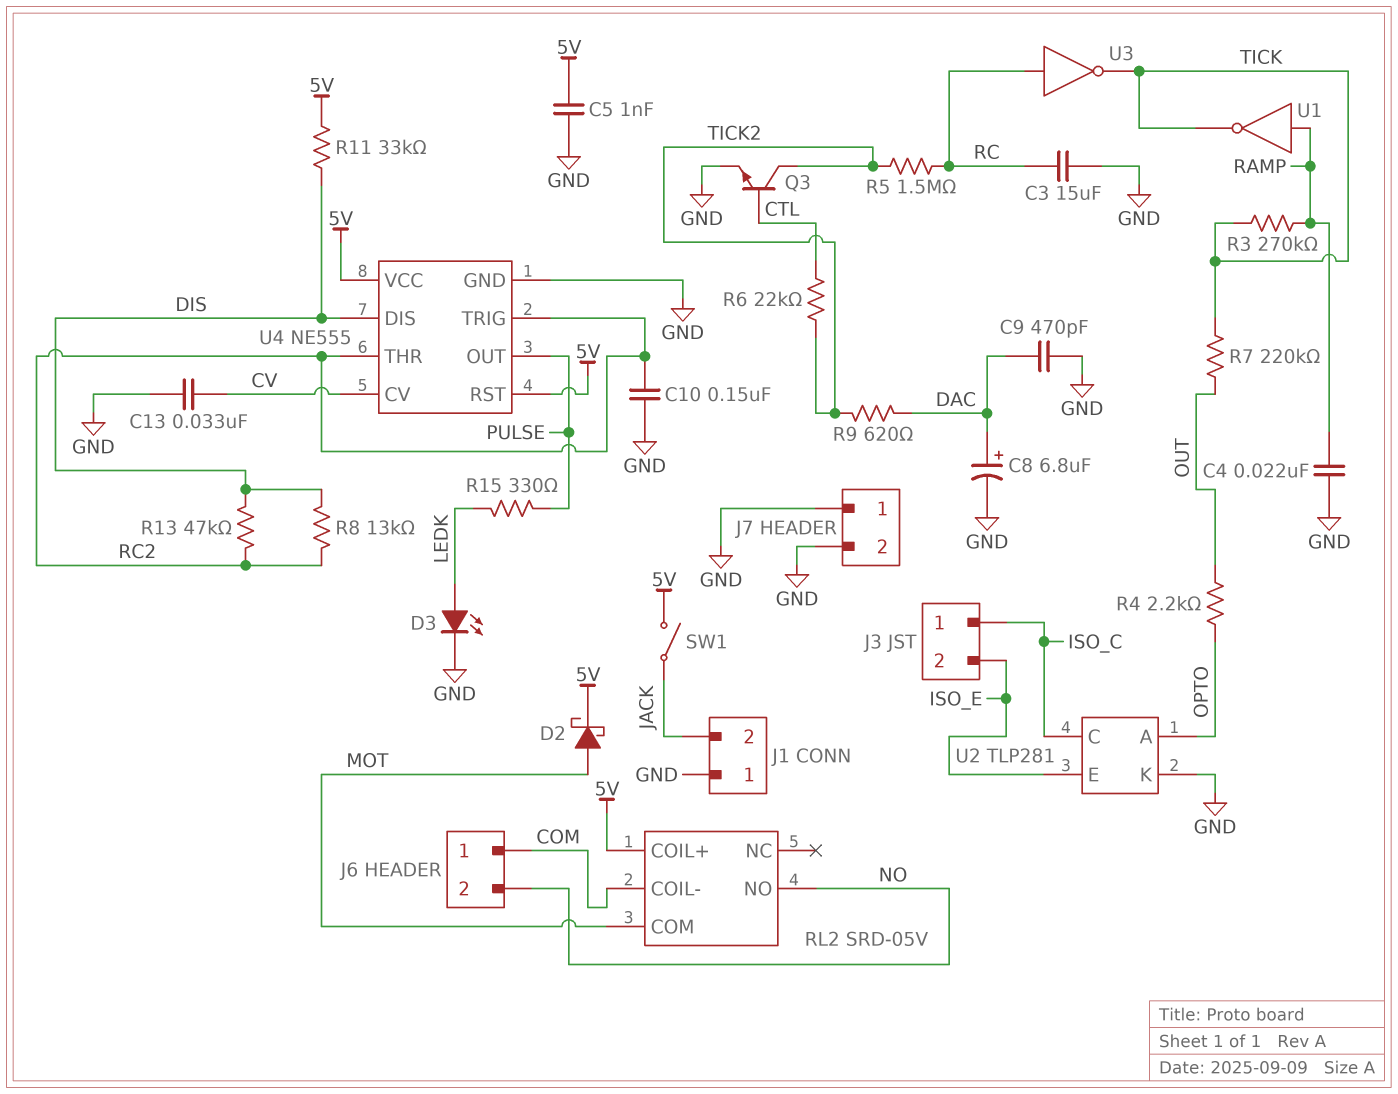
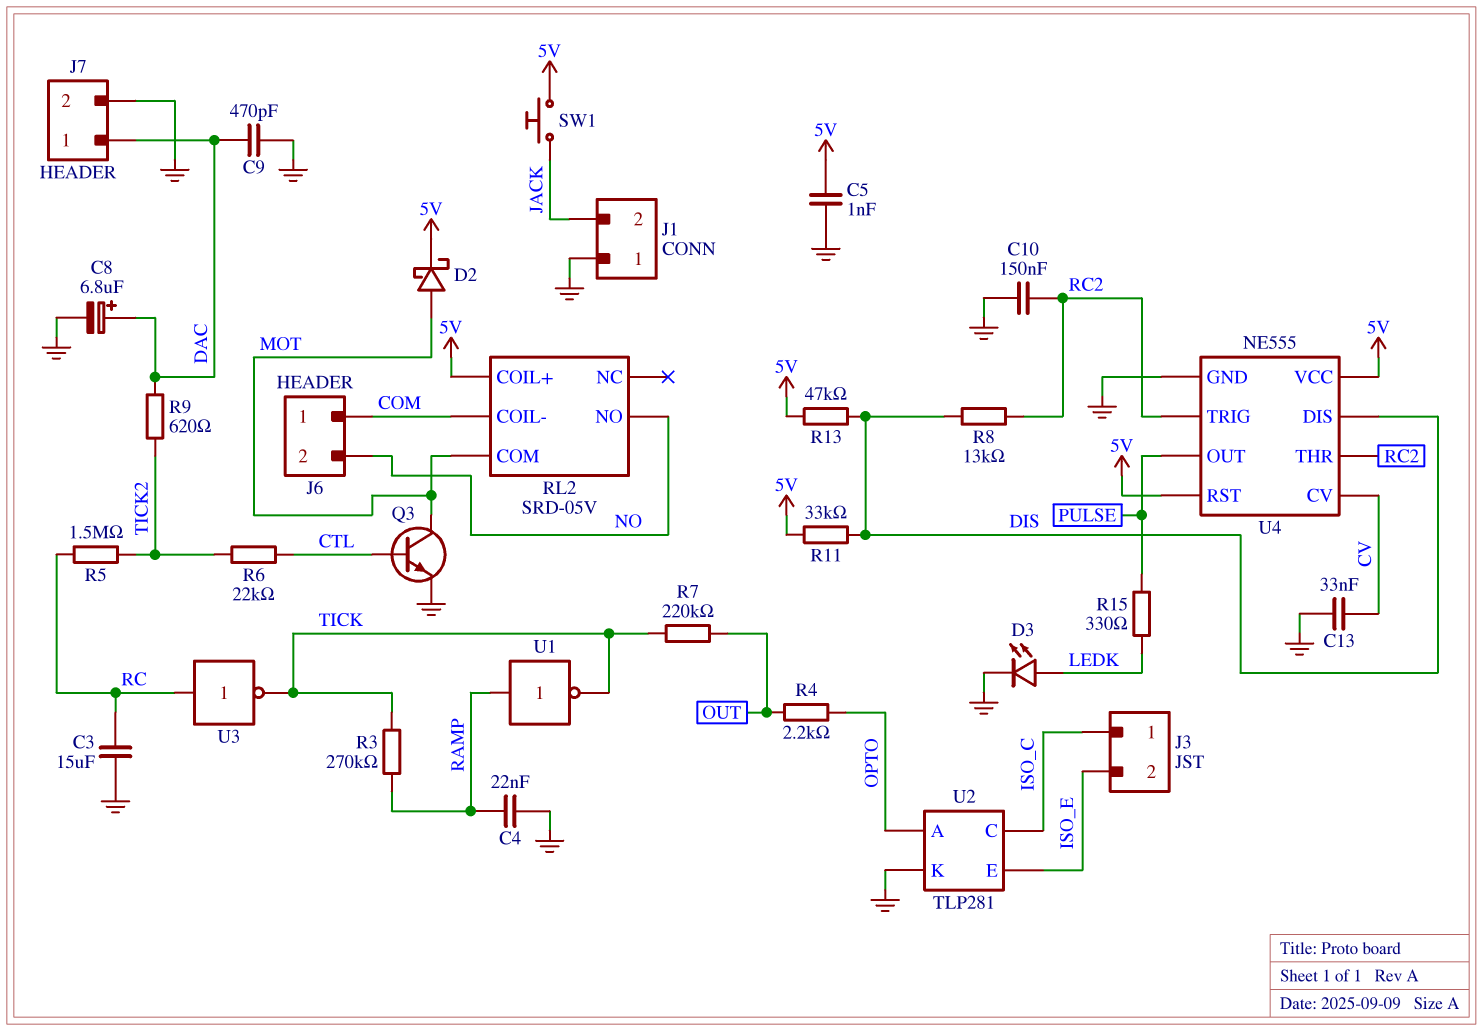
J7 pin 1: GND -> DAC
Q3: NPN (B CTL, C TICK2, E GND) -> NPN (B CTL, C MOT, E GND)
R13: 47k (DIS, RC2) -> 47k (5V, DIS)
SW1: switch (5V, JACK) -> button (5V, JACK)

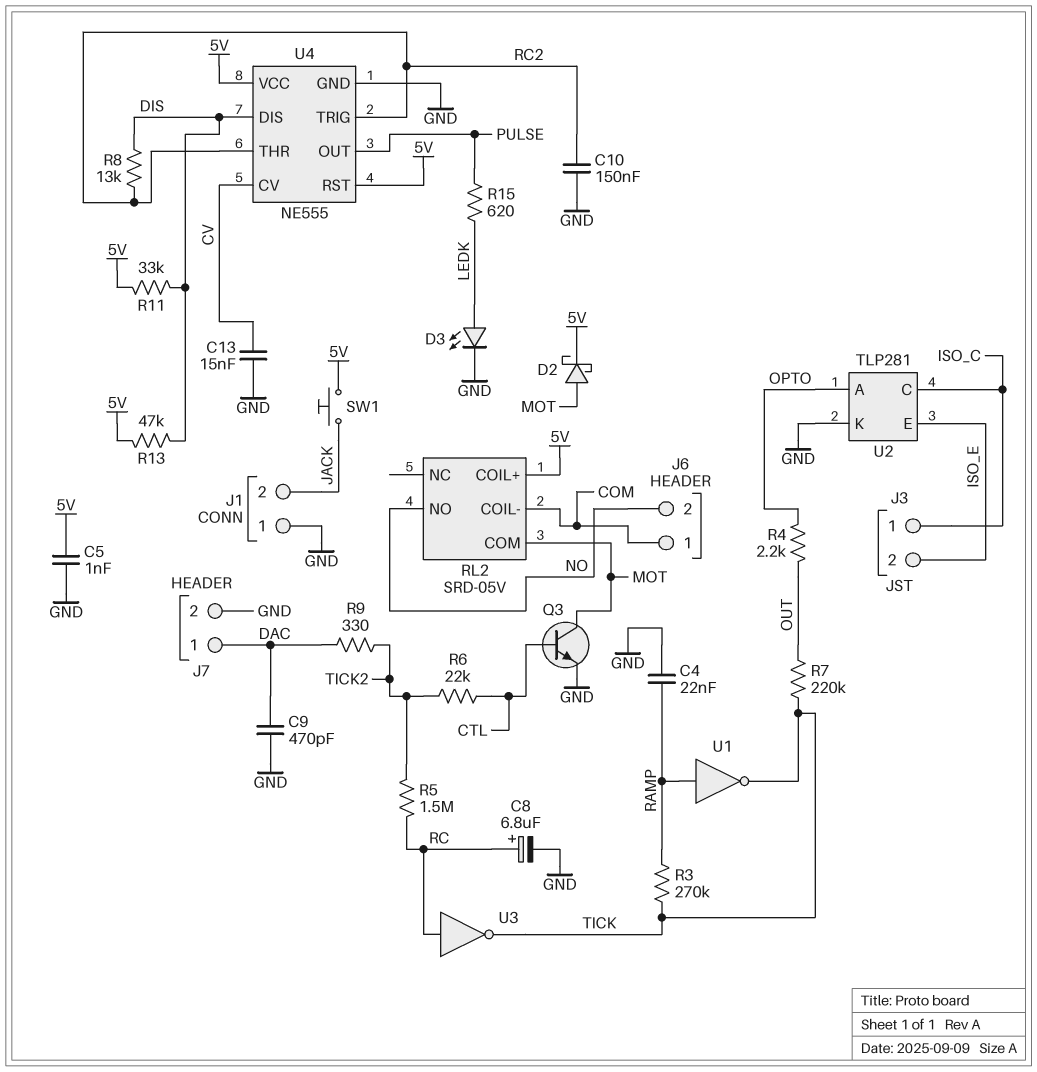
C3: 15uF (GND, RC) -> none
C8: 6.8uF (plus DAC, minus GND) -> 6.8uF (plus RC, minus GND)
C13: 33nF (CV, GND) -> 15nF (CV, GND)
R9: 620 (DAC, TICK2) -> 330 (DAC, TICK2)
R15: 330 (LEDK, PULSE) -> 620 (LEDK, PULSE)

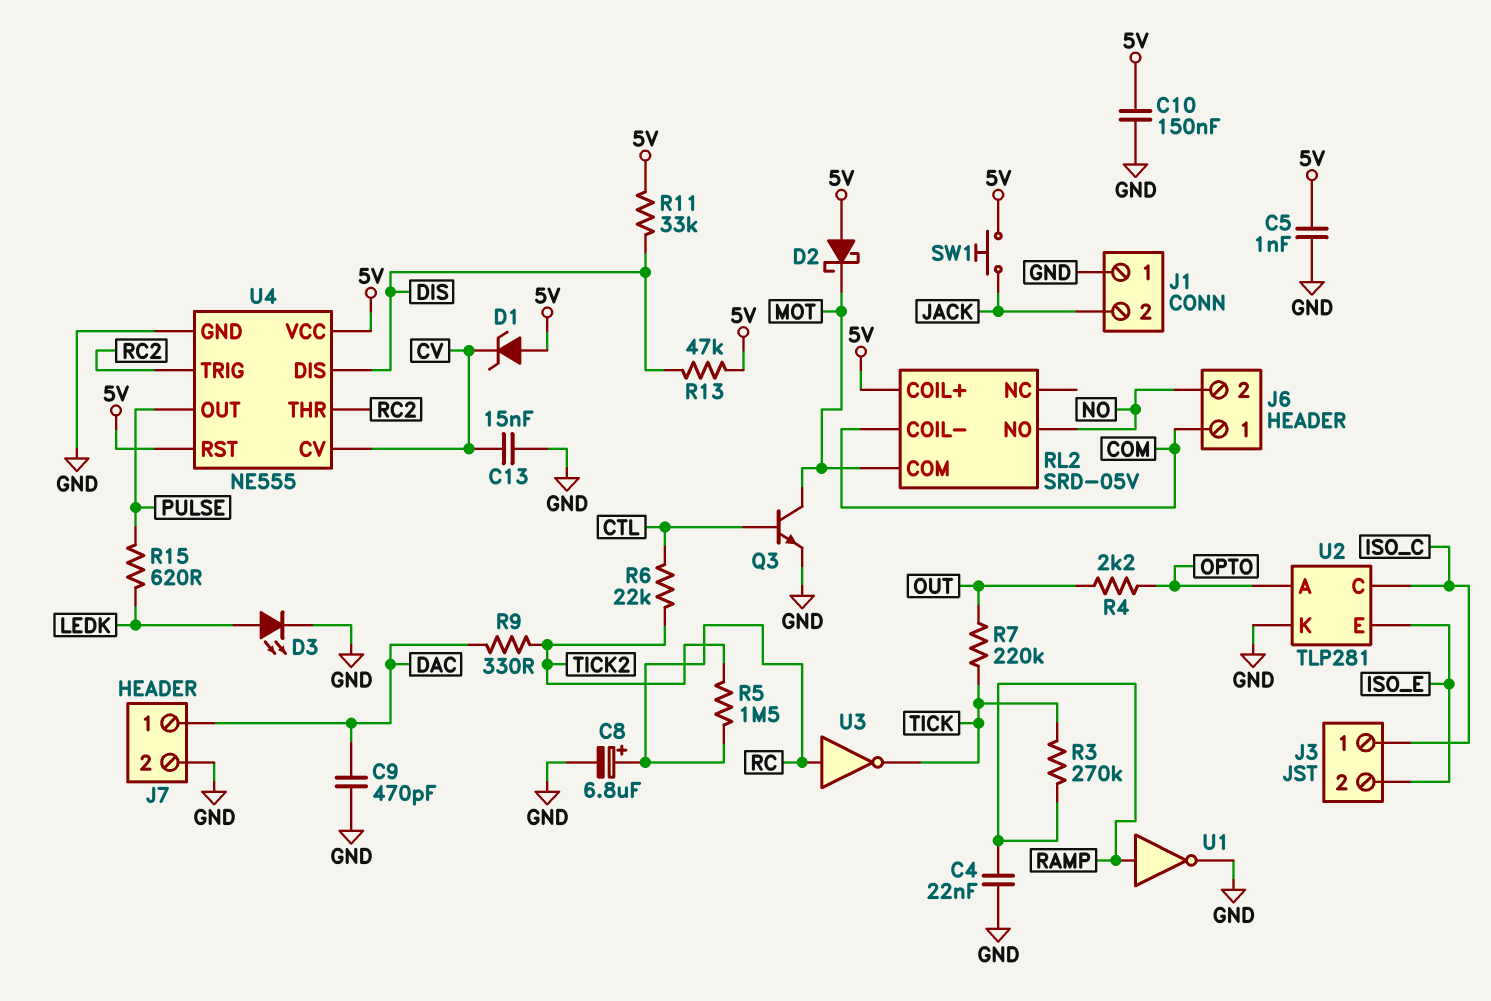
C10: 150nF (GND, RC2) -> 150nF (5V, GND)
D1: none -> zener (A 5V, K CV)
D2: schottky (A MOT, K 5V) -> schottky (A 5V, K MOT)
R8: 13k (DIS, RC2) -> none
U1: NOT (in RAMP, out TICK) -> NOT (in RAMP, out GND)

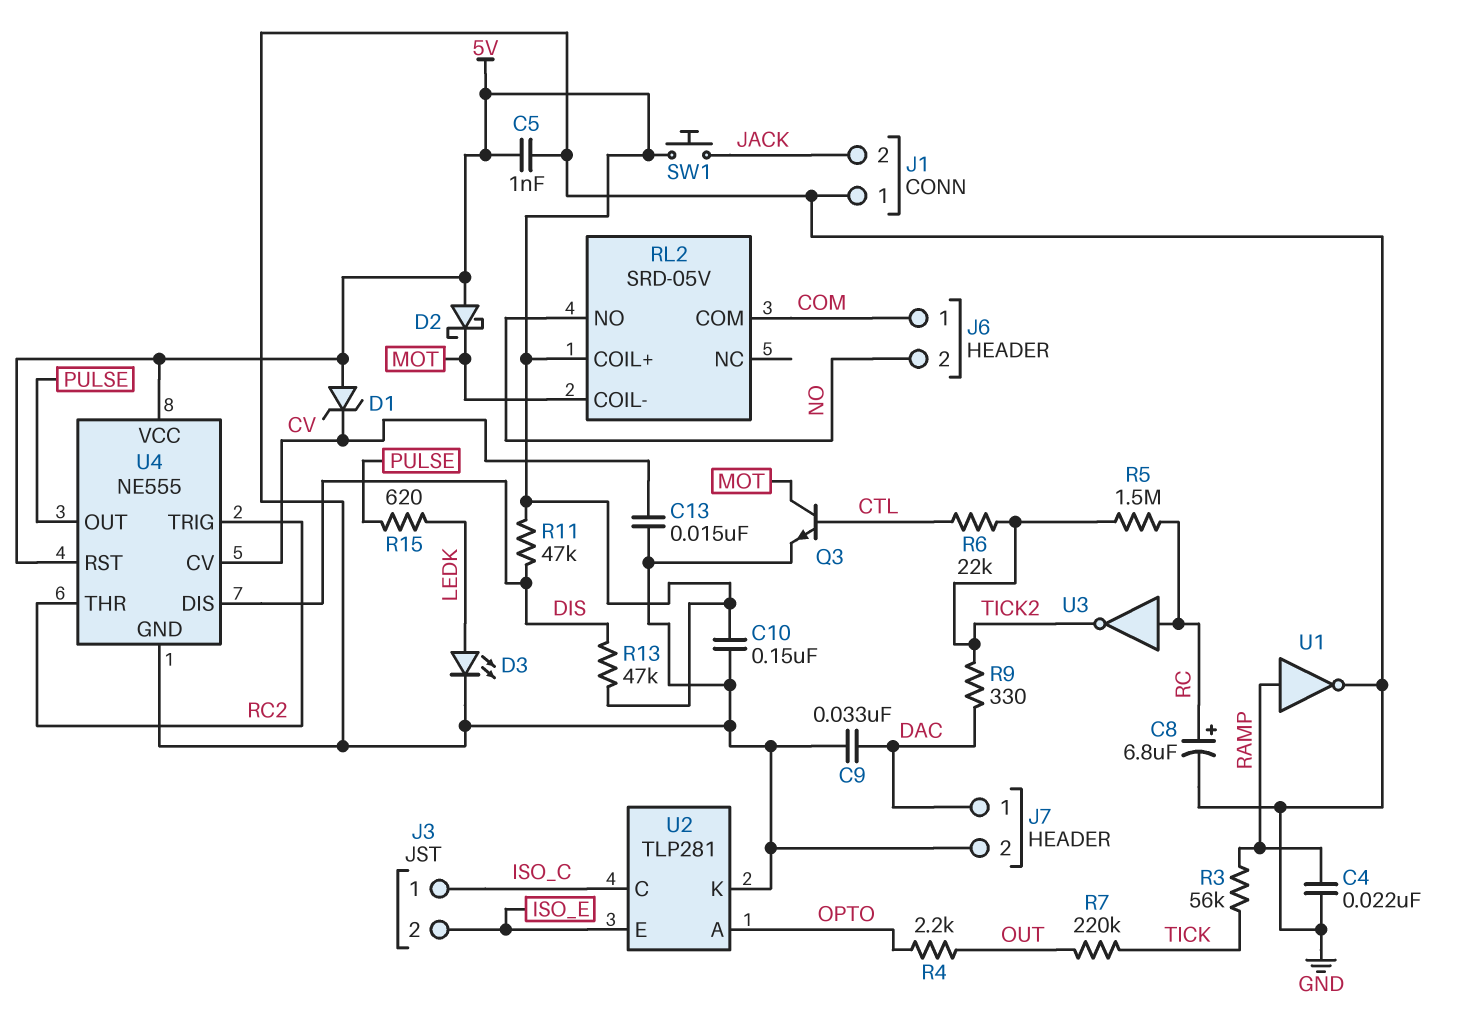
C9: 470pF (DAC, GND) -> 33nF (DAC, GND)
R3: 270k (RAMP, TICK) -> 56k (RAMP, TICK)
R11: 33k (5V, DIS) -> 47k (5V, DIS)
RL2 pin COIL-: COM -> MOT
RL2 pin COM: MOT -> COM
U3: NOT (in RC, out TICK) -> NOT (in RC, out TICK2)

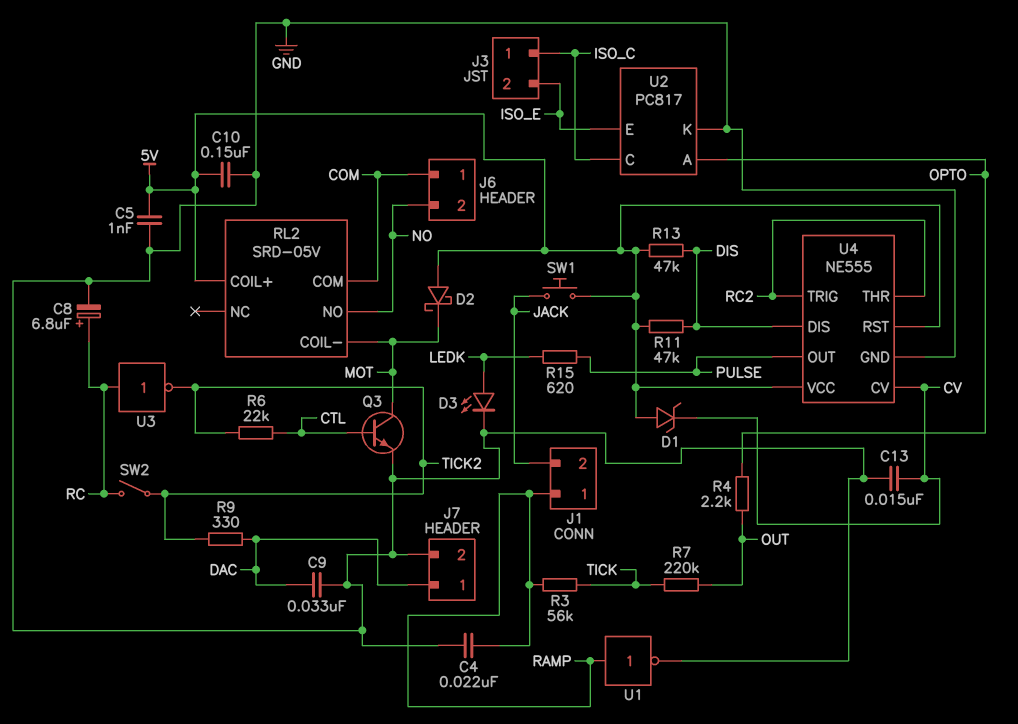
J1 pin 1: GND -> RAMP
R5: 1.5M (RC, TICK2) -> none
SW2: none -> switch (RC, TICK2)
U2: TLP281 -> PC817

